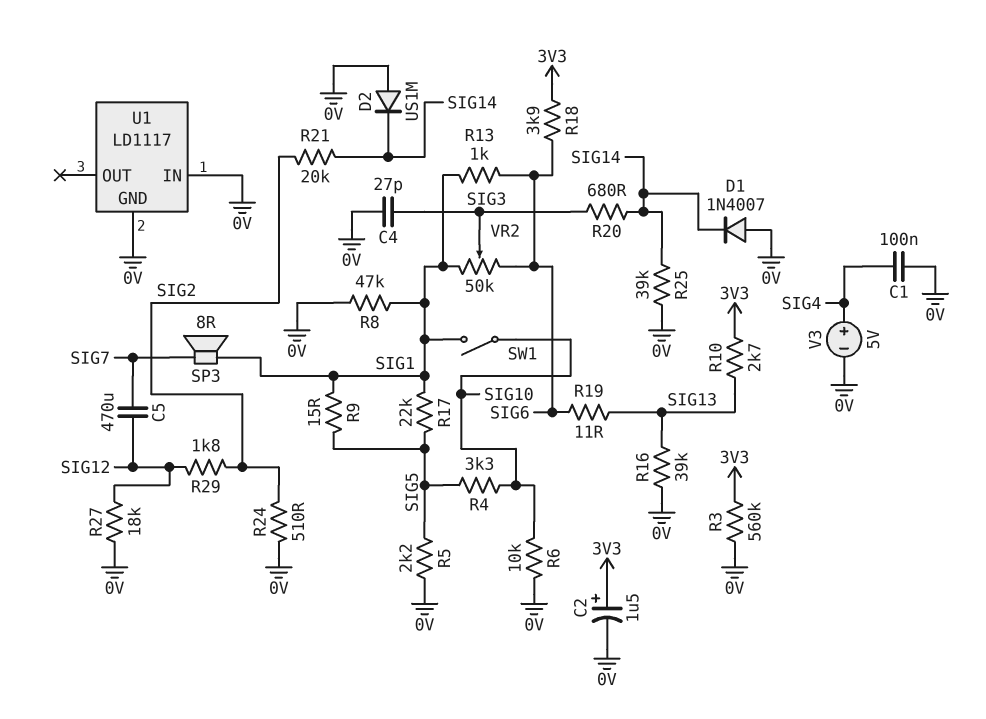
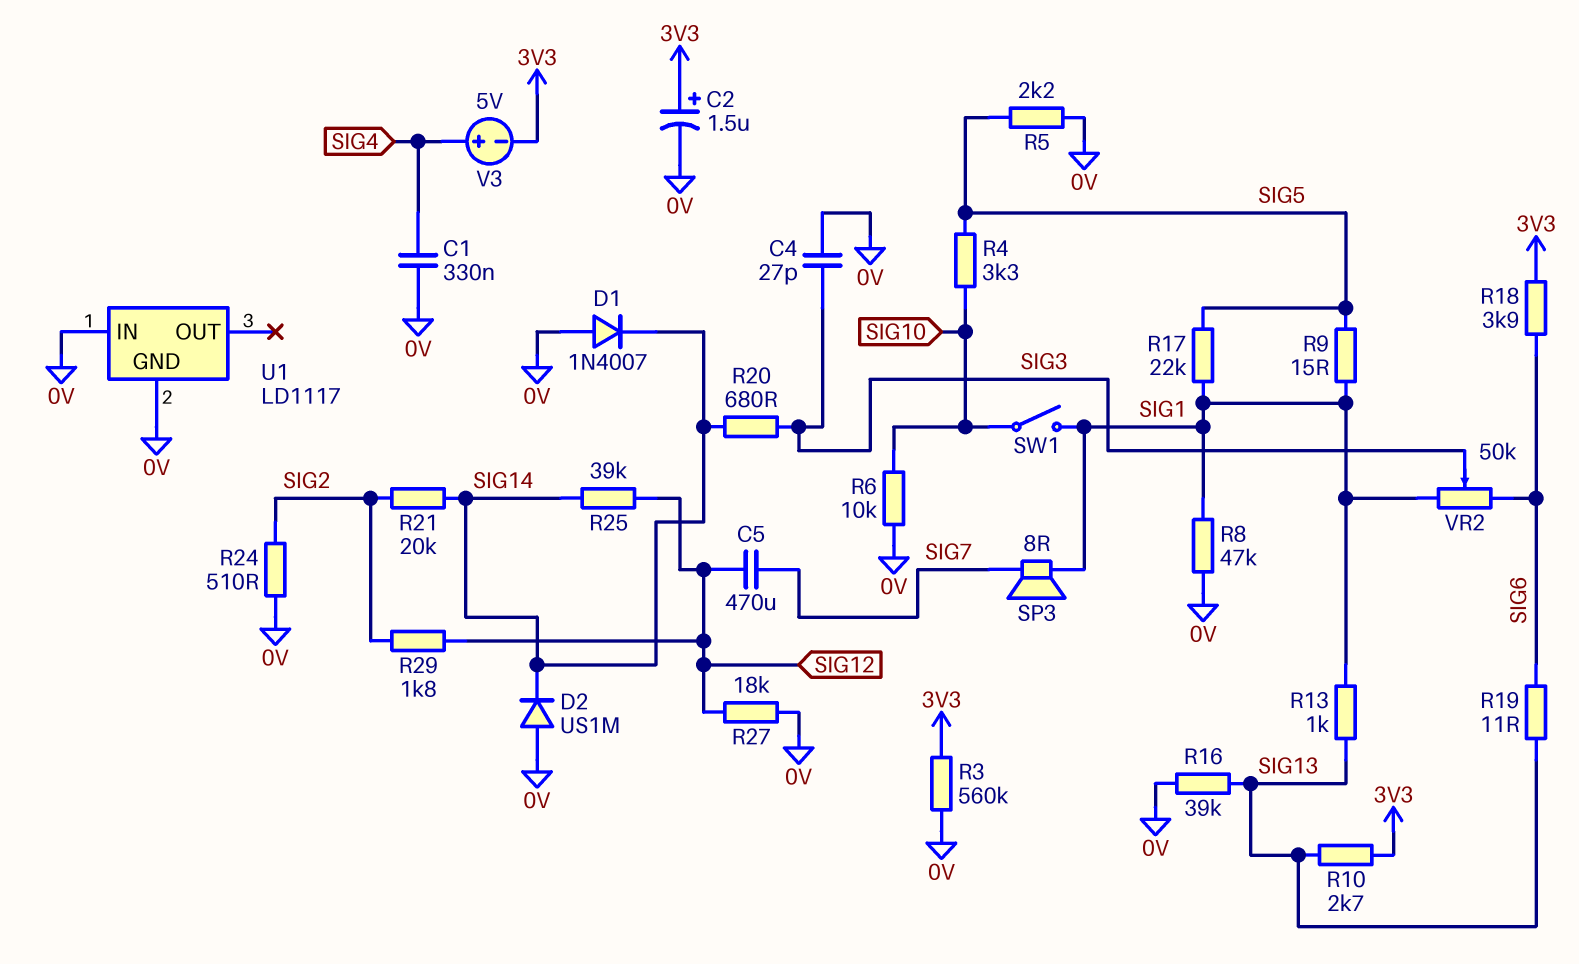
C1: 100nF (0V, SIG4) -> 330nF (0V, SIG4)
R13: 1k (SIG1, SIG6) -> 1k (SIG1, SIG13)
R25: 39k (0V, SIG14) -> 39k (SIG12, SIG14)
V3: 5V (plus SIG4, minus 0V) -> 5V (plus SIG4, minus 3V3)

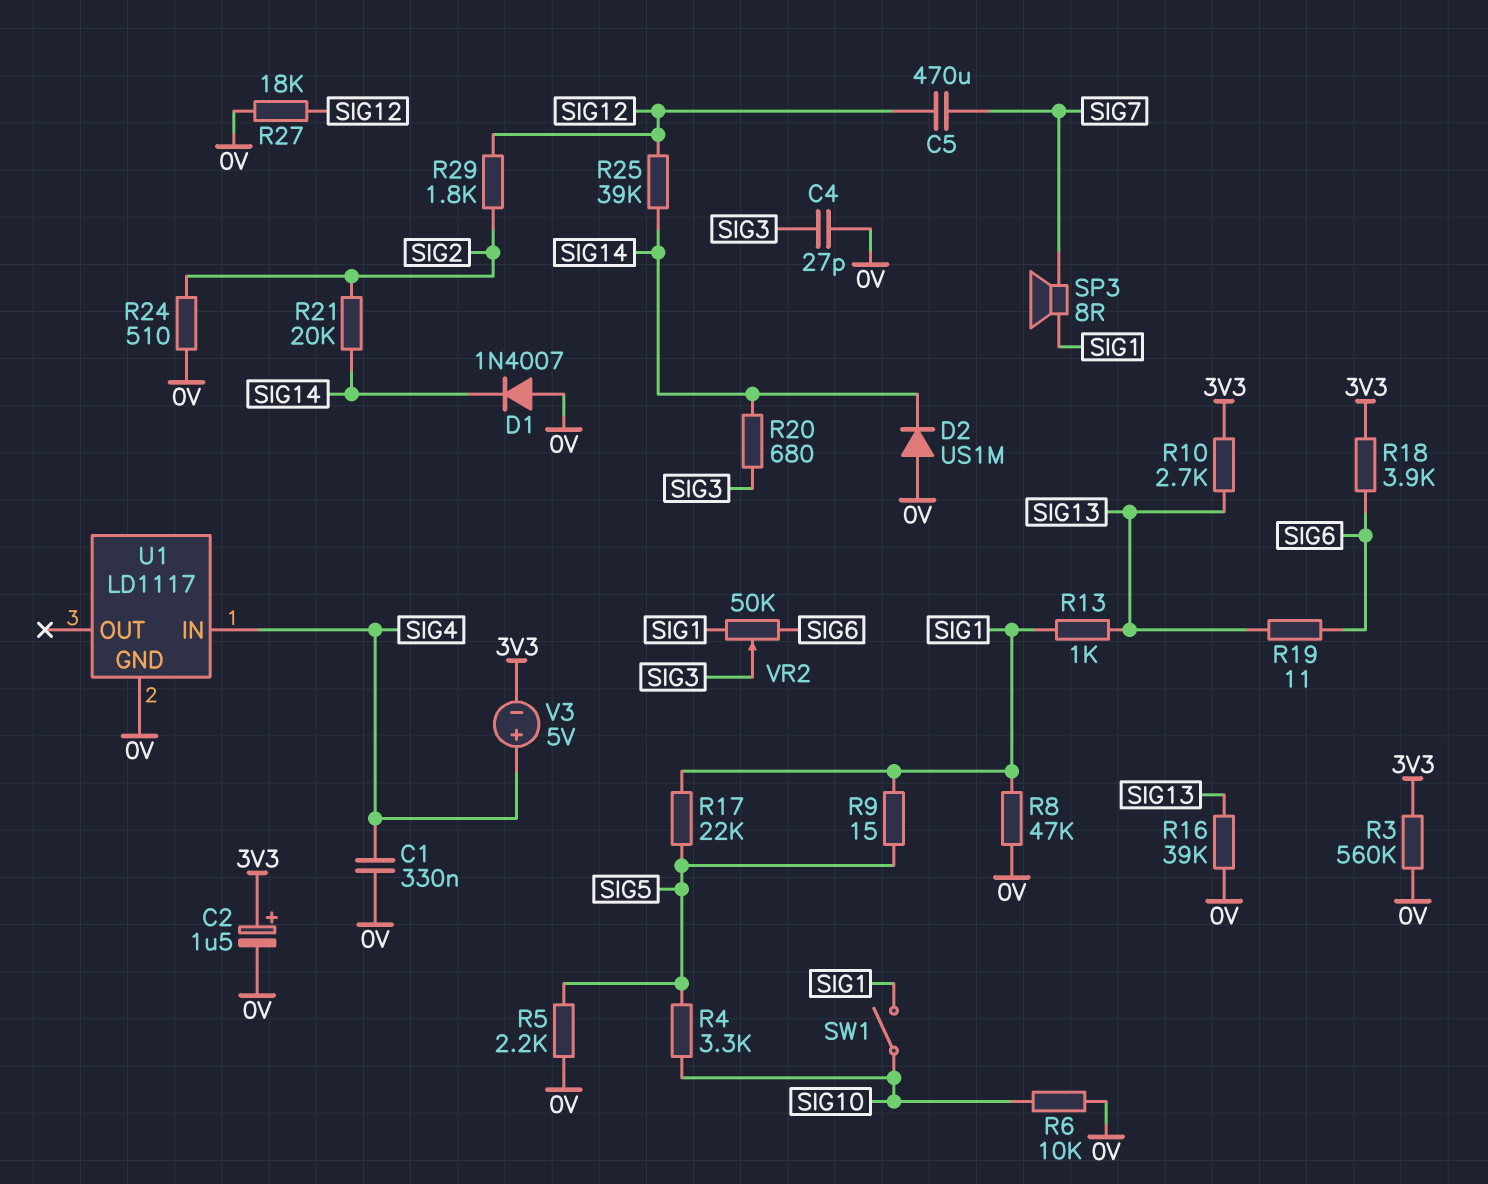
U1 pin IN: 0V -> SIG4

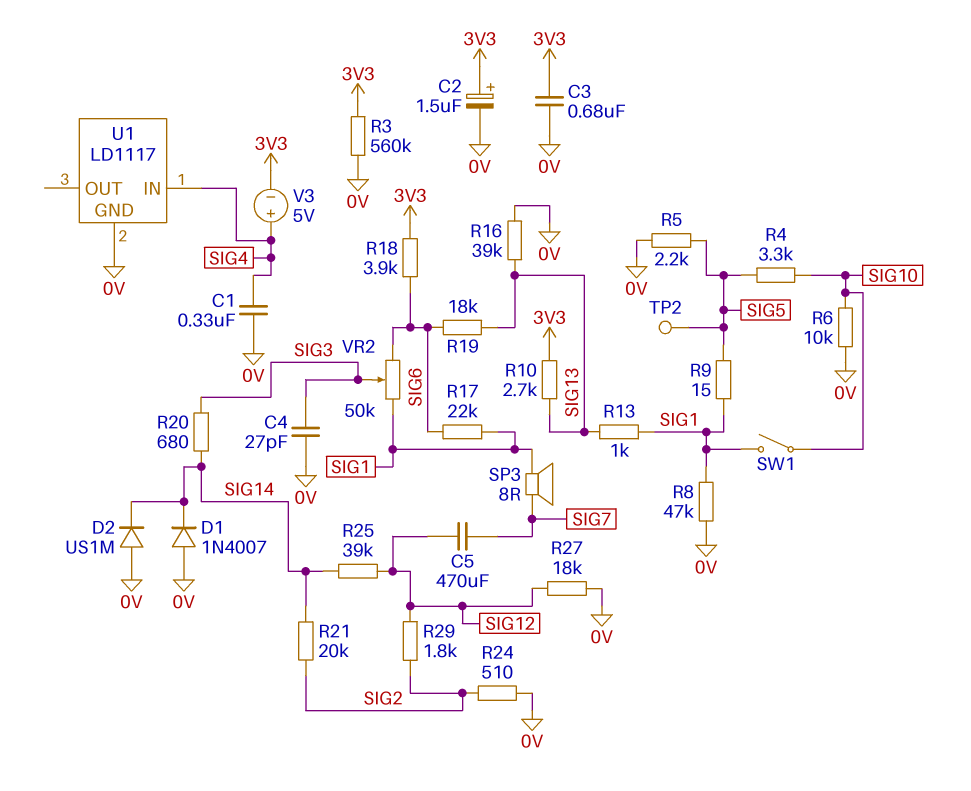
C3: none -> 680nF (0V, 3V3)
R17: 22k (SIG1, SIG5) -> 22k (SIG1, SIG6)
R19: 11 (SIG6, SIG13) -> 18k (SIG6, SIG13)
TP2: none -> test point (SIG5)

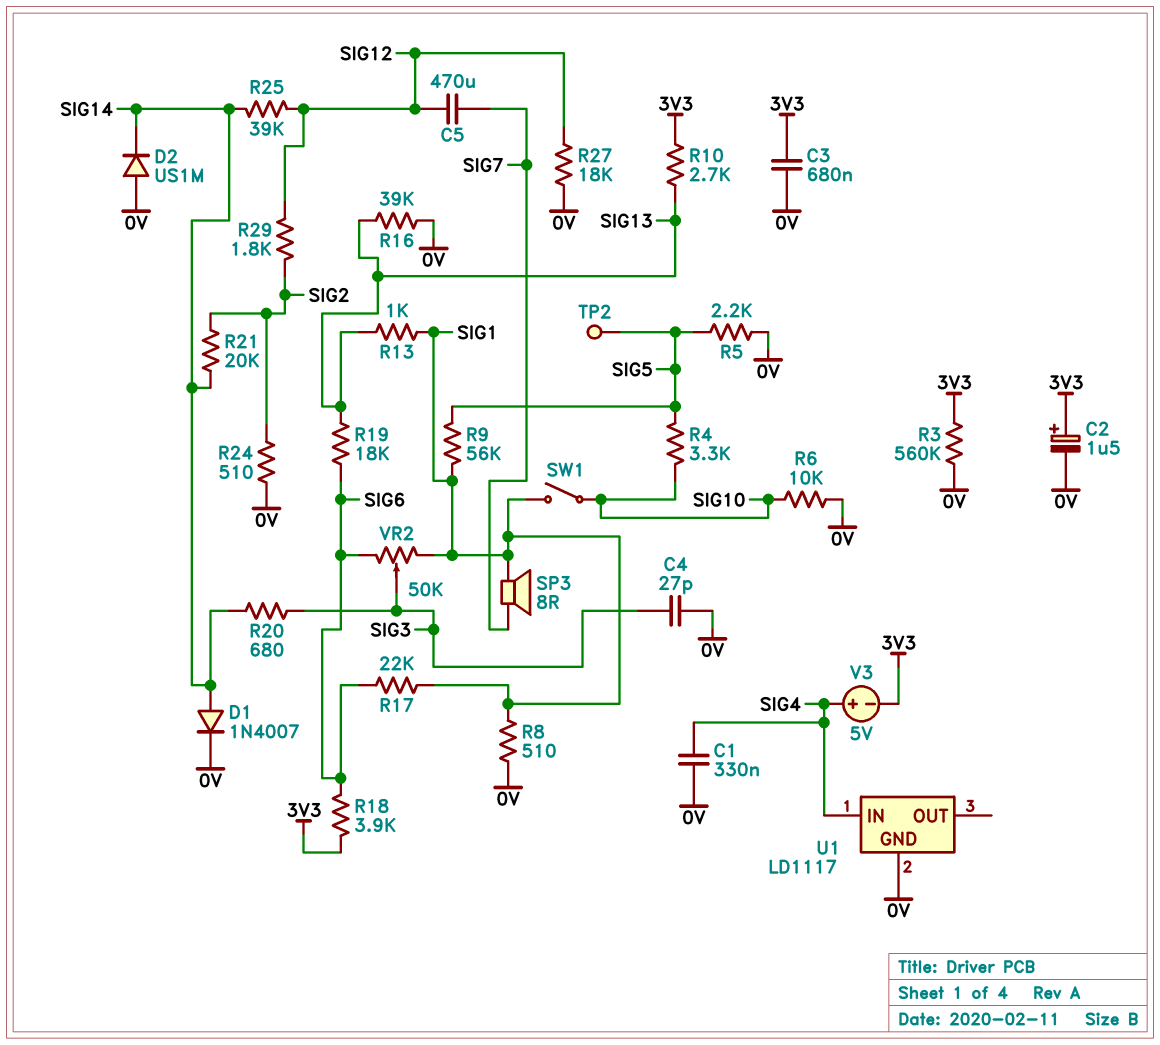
D1: diode 1N4007 (A 0V, K SIG14) -> diode 1N4007 (A SIG14, K 0V)
R8: 47k (0V, SIG1) -> 510 (0V, SIG1)
R9: 15 (SIG1, SIG5) -> 56k (SIG1, SIG5)

